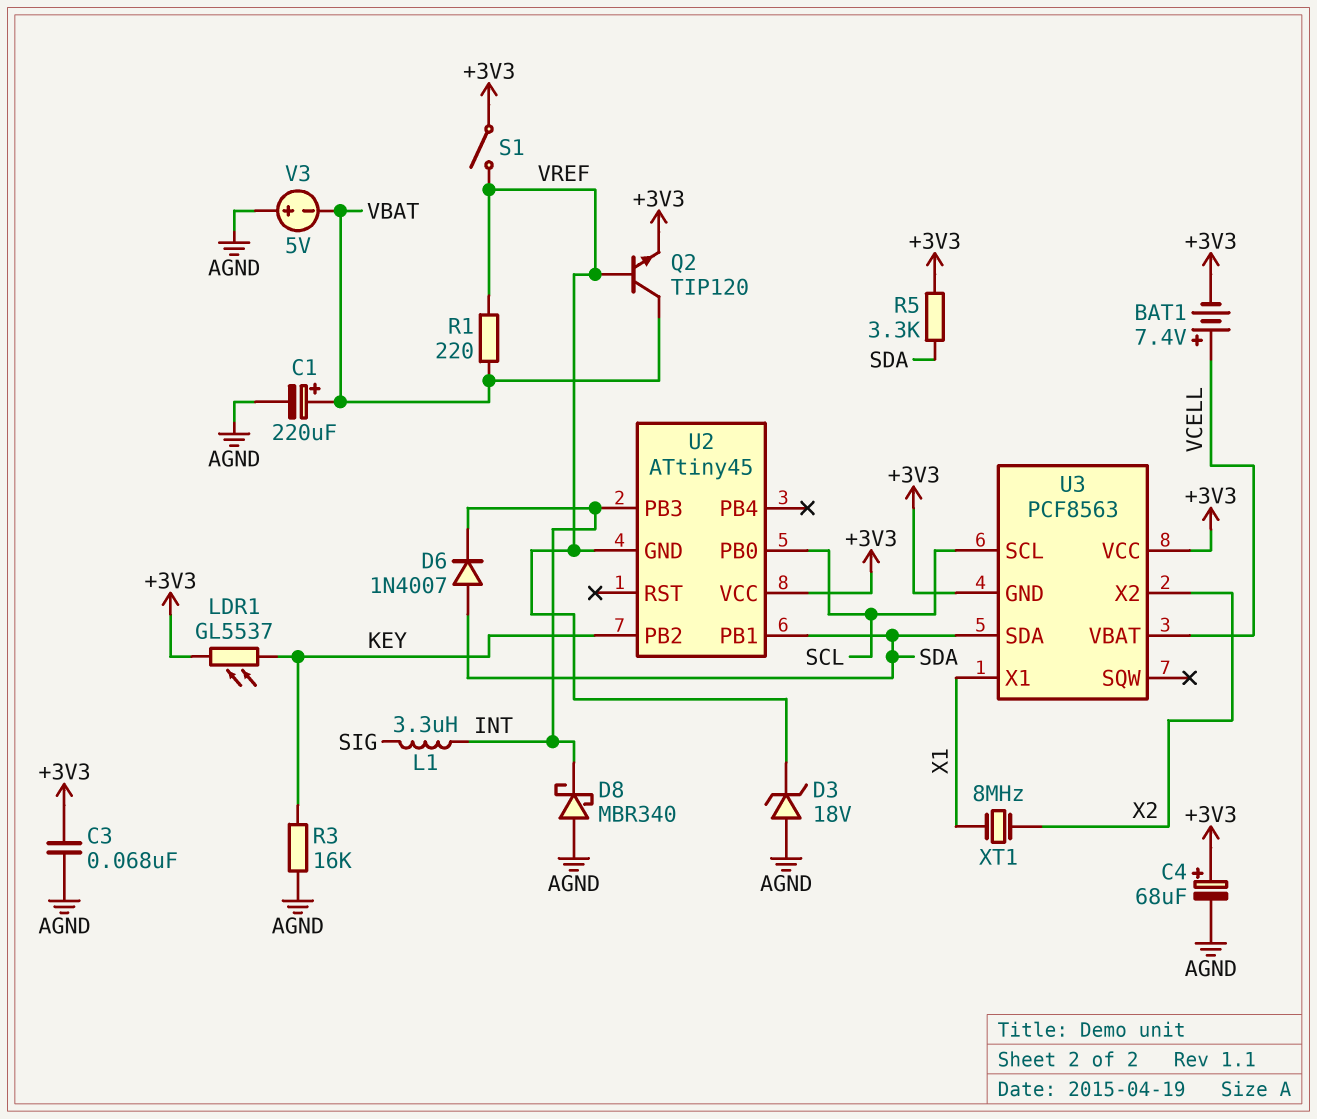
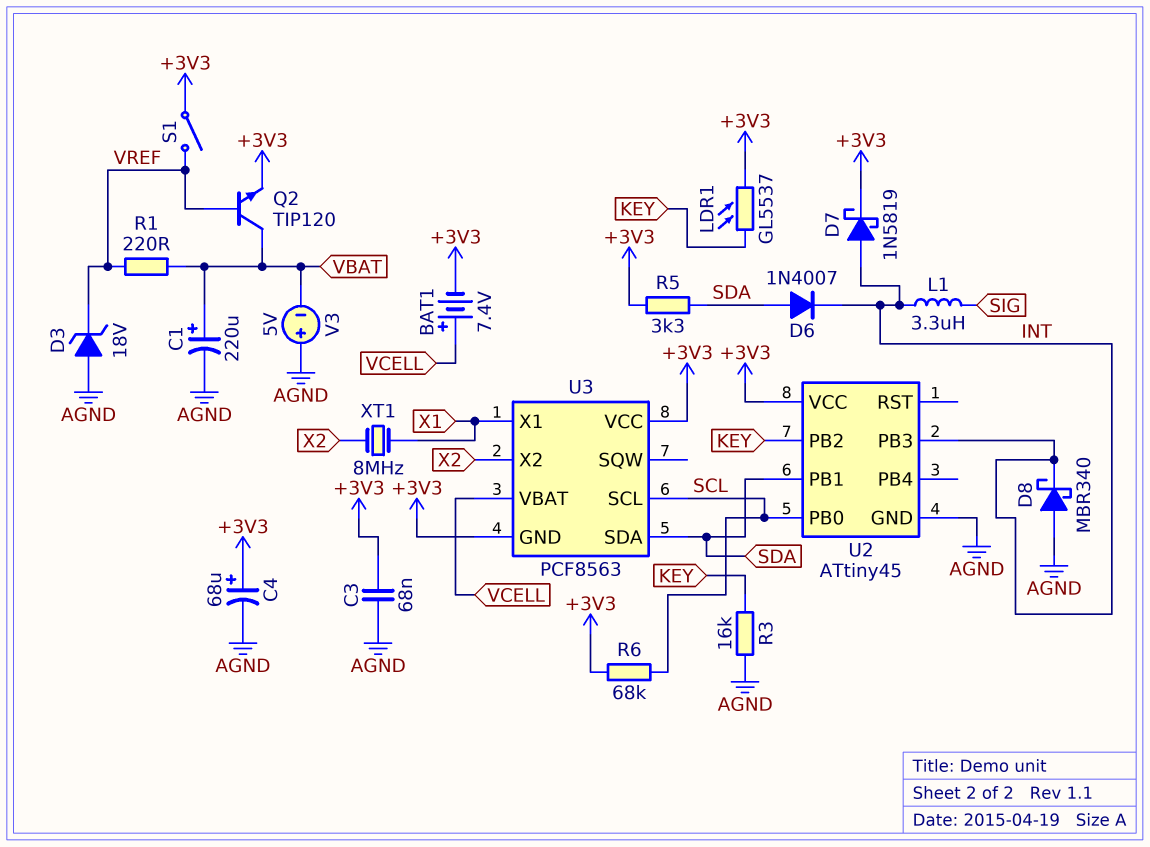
D7: none -> schottky 1N5819 (A INT, K +3V3)
R6: none -> 68k (+3V3, SCL)
U2 pin GND: VREF -> AGND

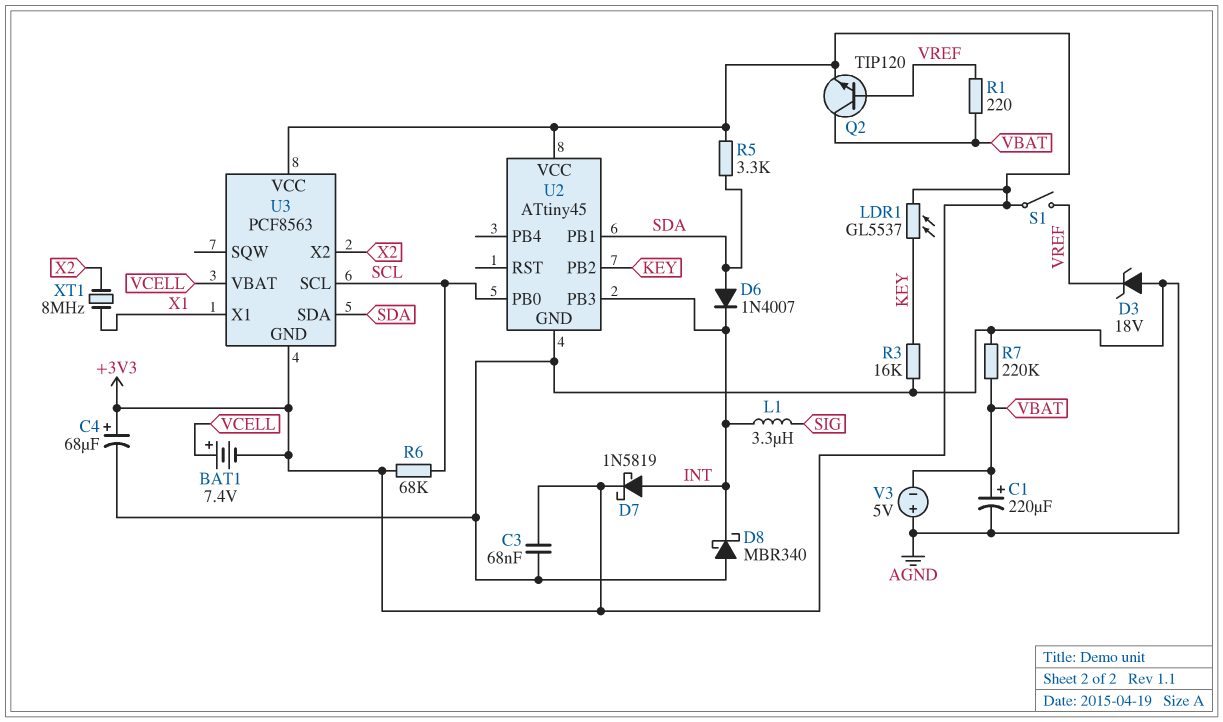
R7: none -> 220k (AGND, VBAT)

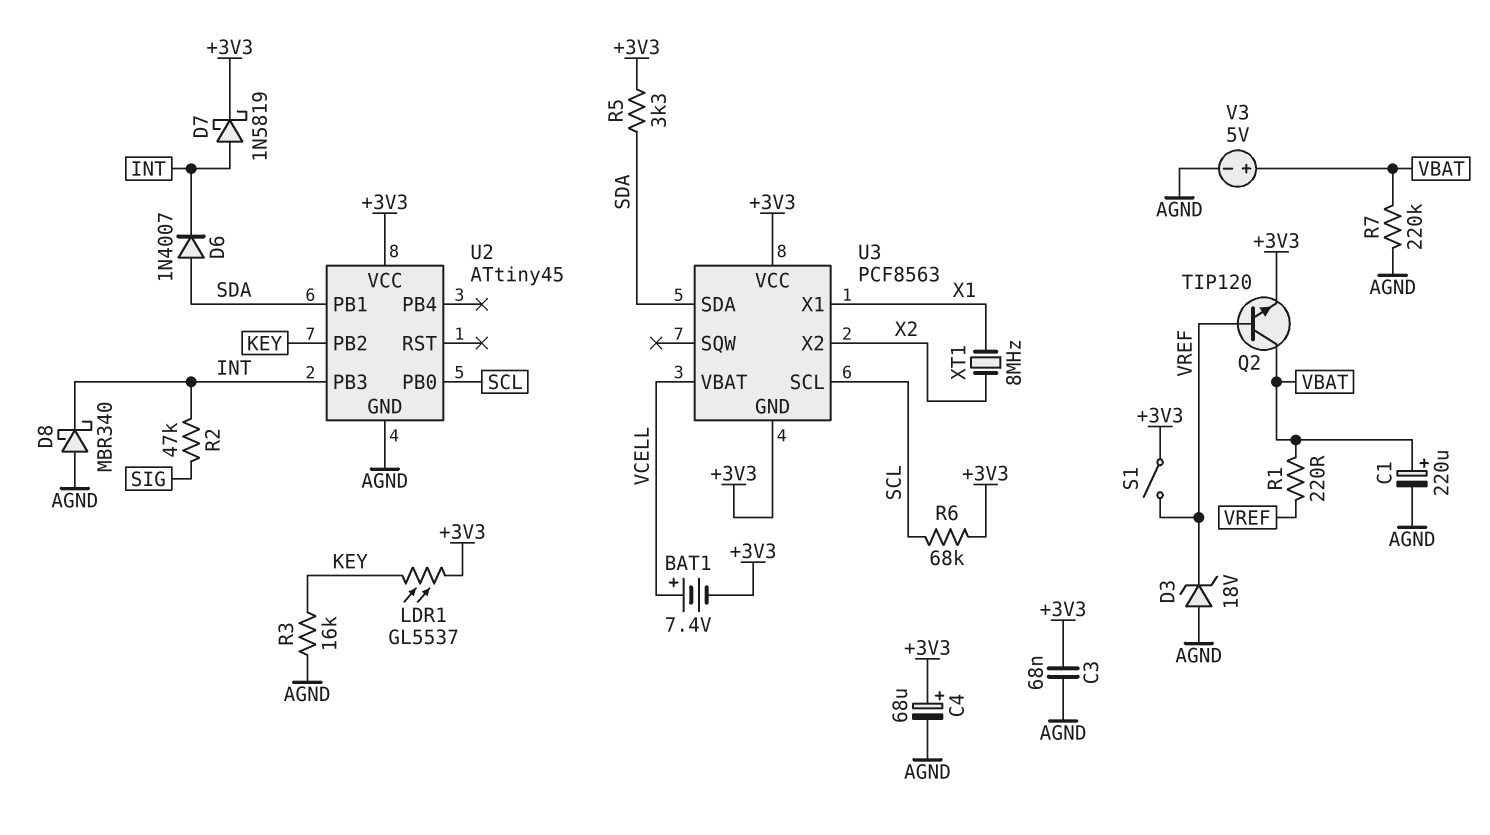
L1: 3.3uH (INT, SIG) -> none
R2: none -> 47k (INT, SIG)
V3: 5V (plus AGND, minus VBAT) -> 5V (plus VBAT, minus AGND)

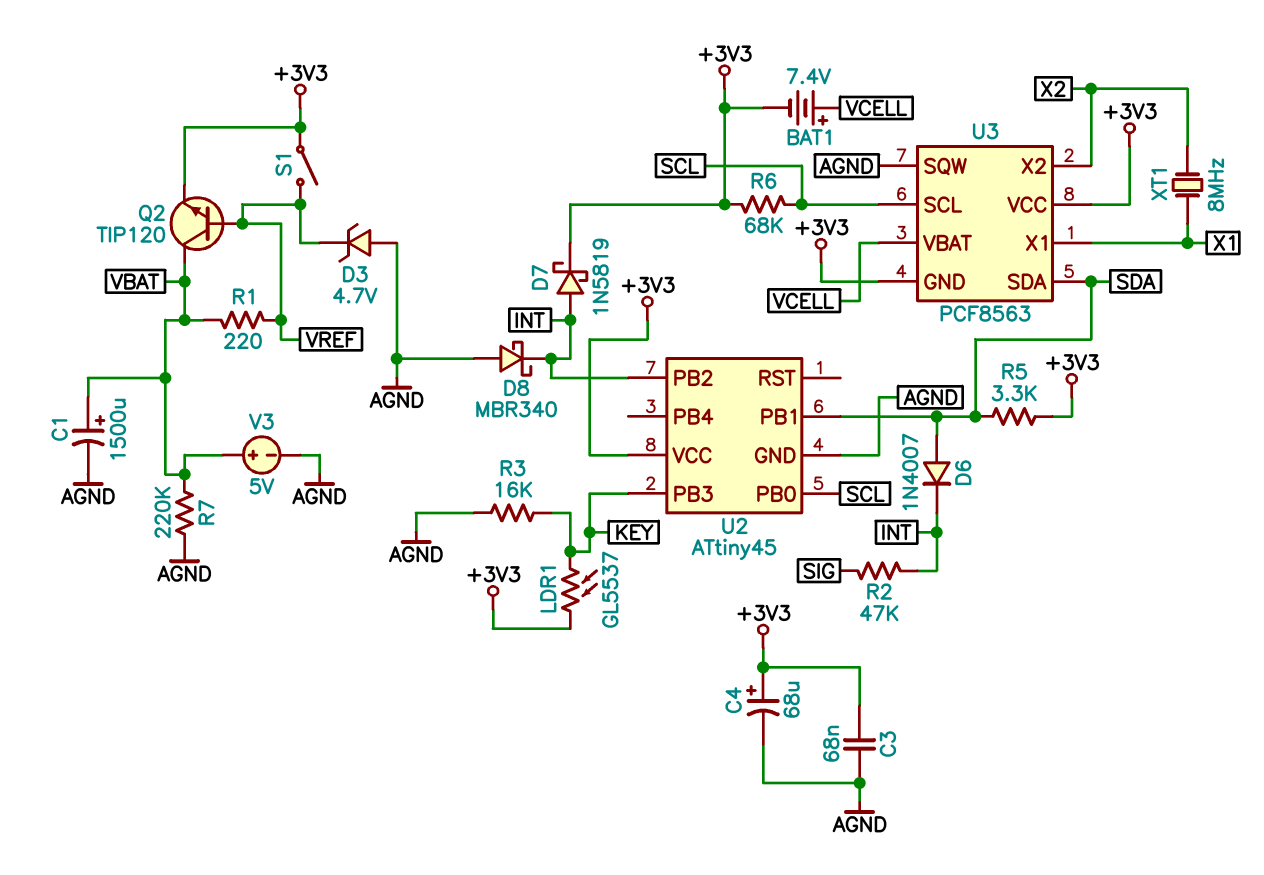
C1: 220uF (plus VBAT, minus AGND) -> 1500uF (plus VBAT, minus AGND)
D3: zener 18V (A AGND, K VREF) -> zener 4.7V (A AGND, K VREF)
U2 pin PB2: KEY -> INT
U2 pin PB3: INT -> KEY
U3 pin SQW: none -> AGND

